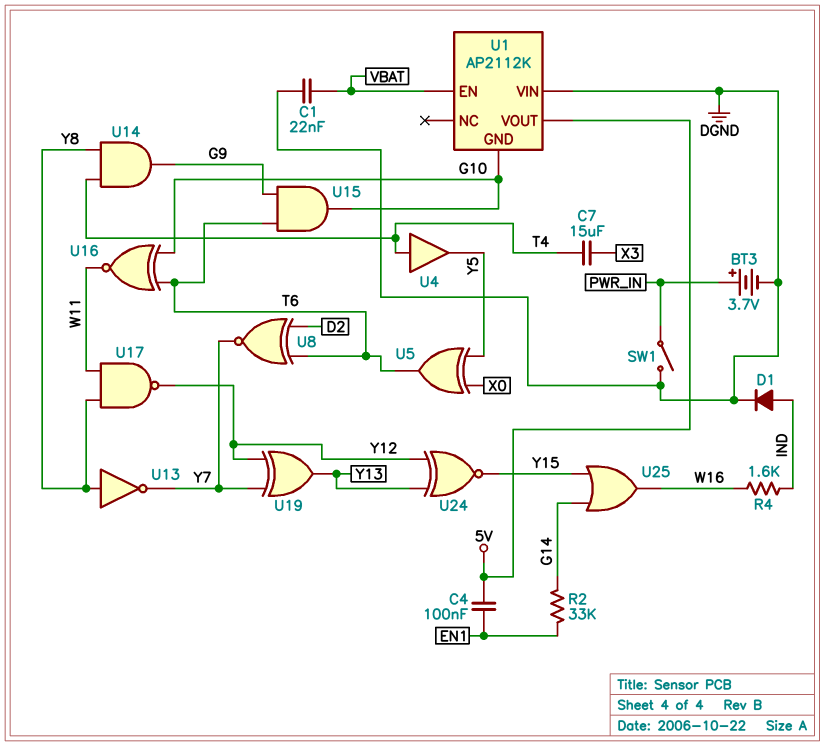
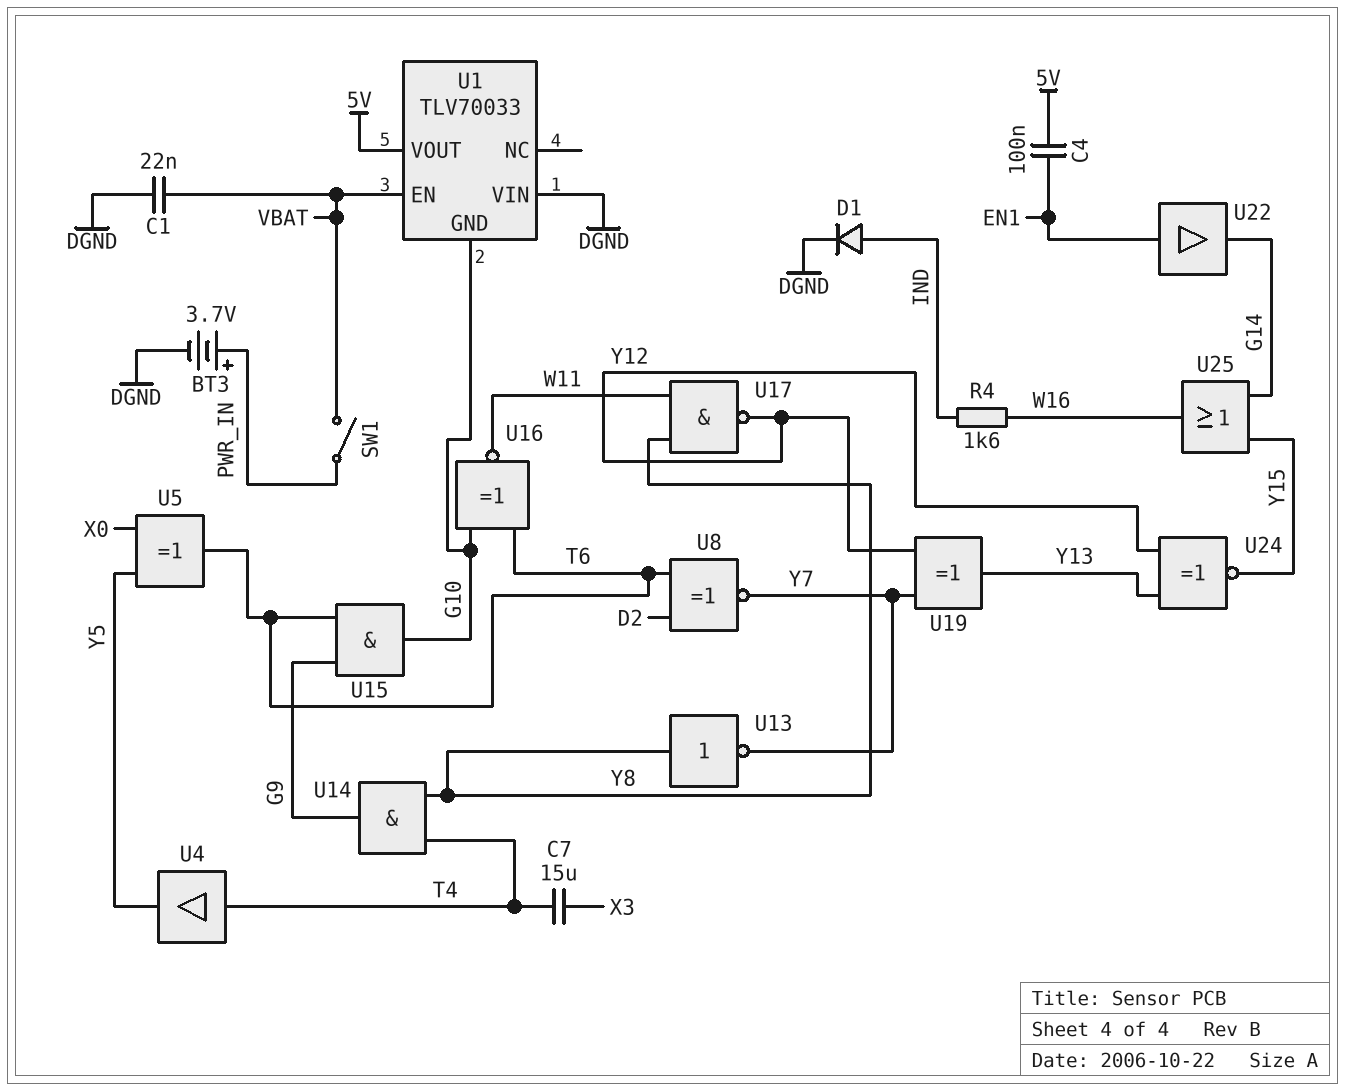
R2: 33k (EN1, G14) -> none
SW1: switch (DGND, PWR_IN) -> switch (PWR_IN, VBAT)
U1: AP2112K -> TLV70033
U22: none -> buffer (in EN1, out G14)

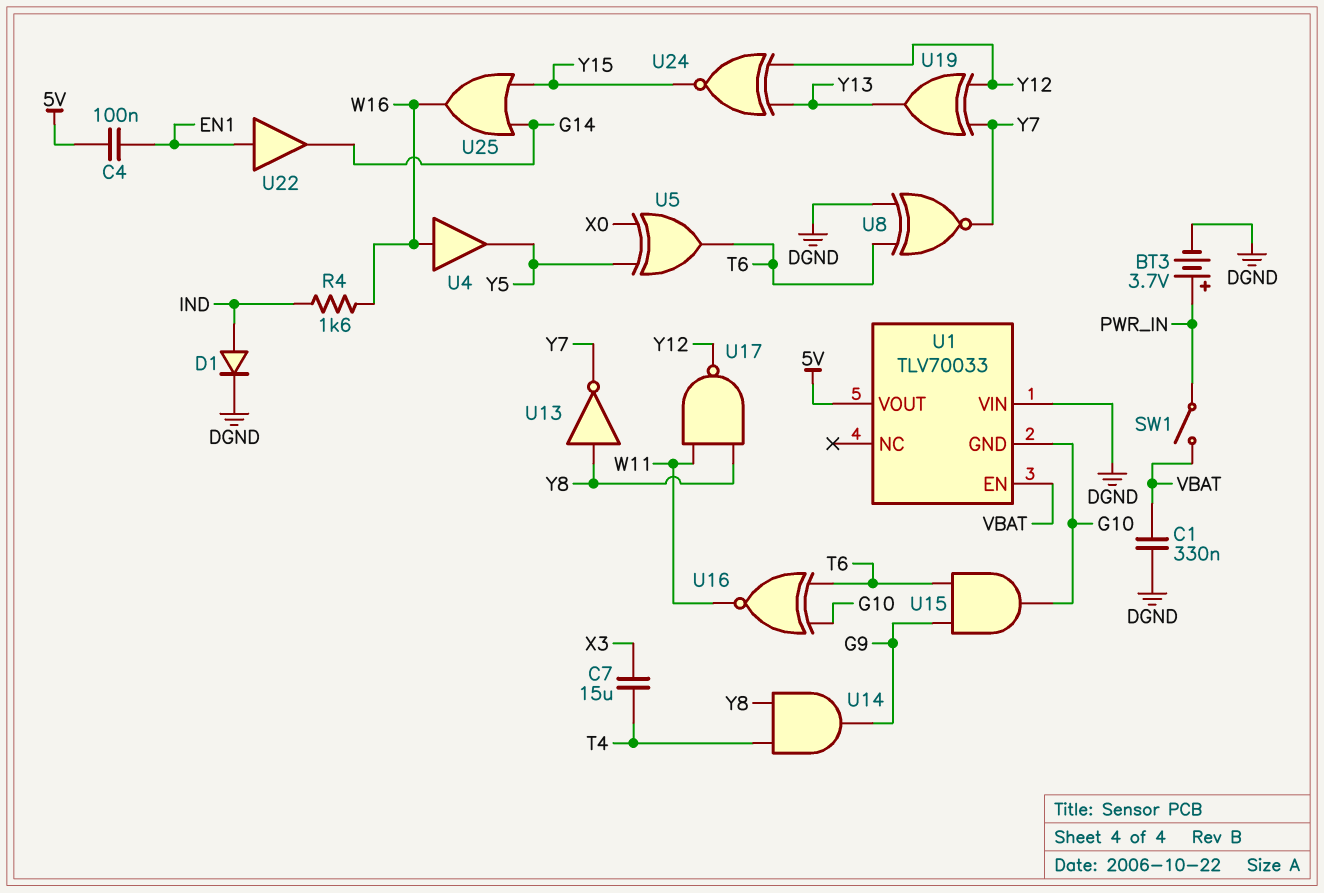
C1: 22nF (DGND, VBAT) -> 330nF (DGND, VBAT)
U4: buffer (in T4, out Y5) -> buffer (in W16, out Y5)
U8: XNOR (in D2, in T6, out Y7) -> XNOR (in DGND, in T6, out Y7)

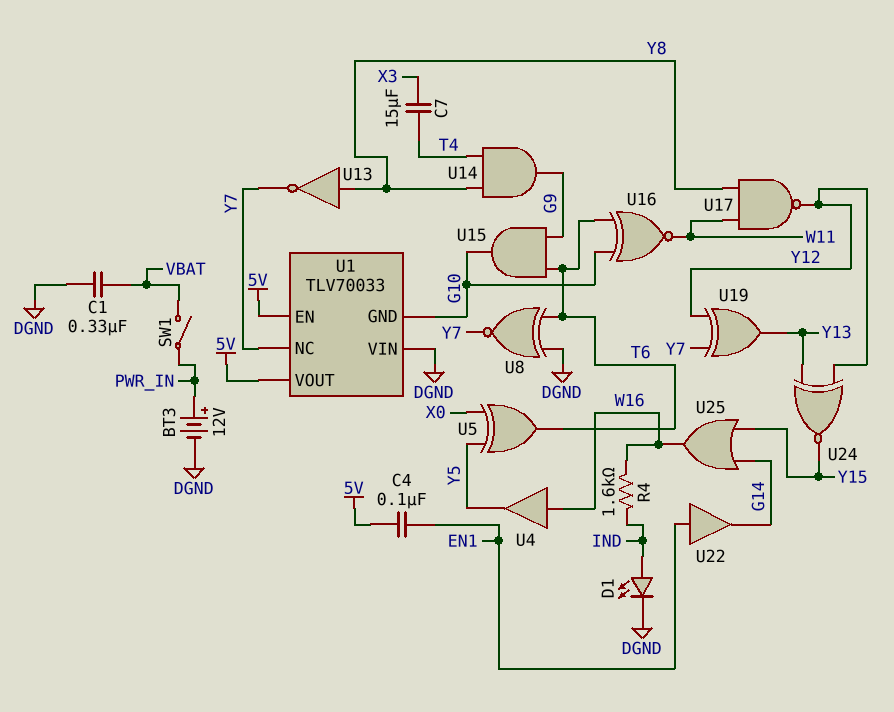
BT3: 3.7V (plus PWR_IN, minus DGND) -> 12V (plus PWR_IN, minus DGND)
D1: diode (A IND, K DGND) -> LED (A IND, K DGND)
U1 pin EN: VBAT -> 5V
U1 pin NC: none -> Y7

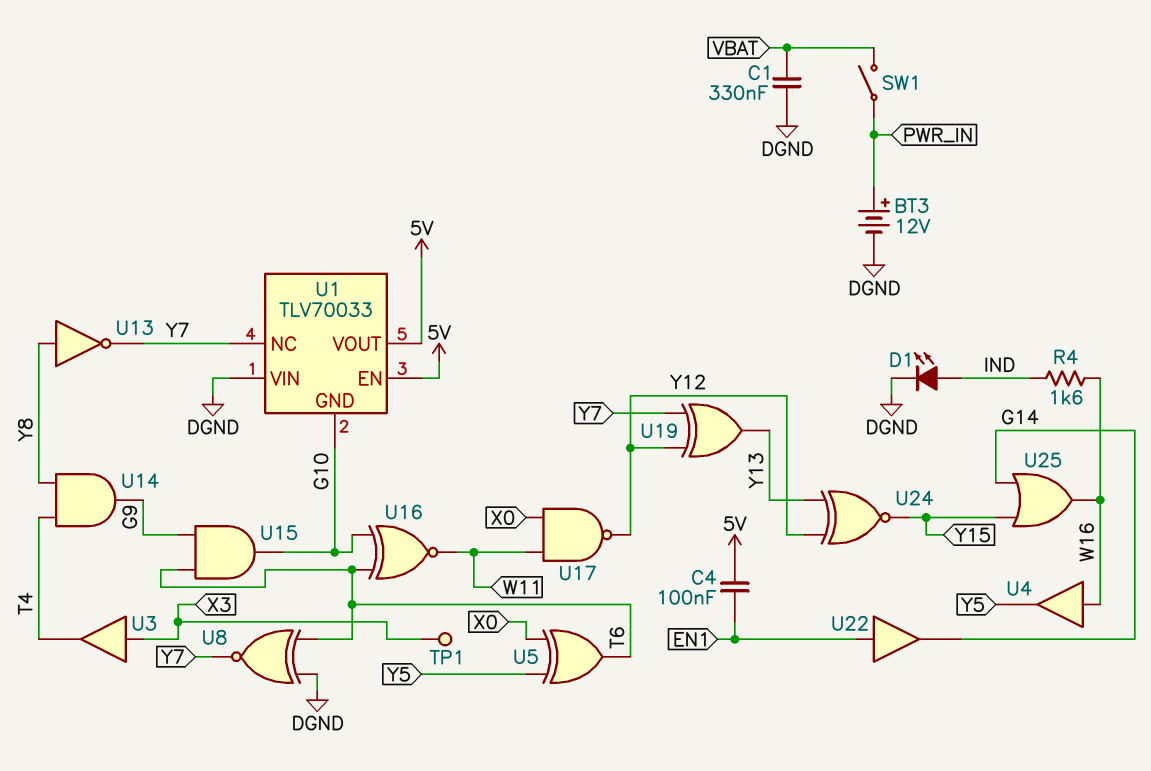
C7: 15uF (T4, X3) -> none
TP1: none -> test point (X3)
U3: none -> buffer (in X3, out T4)
U17: NAND (in W11, in Y8, out Y12) -> NAND (in W11, in X0, out Y12)

